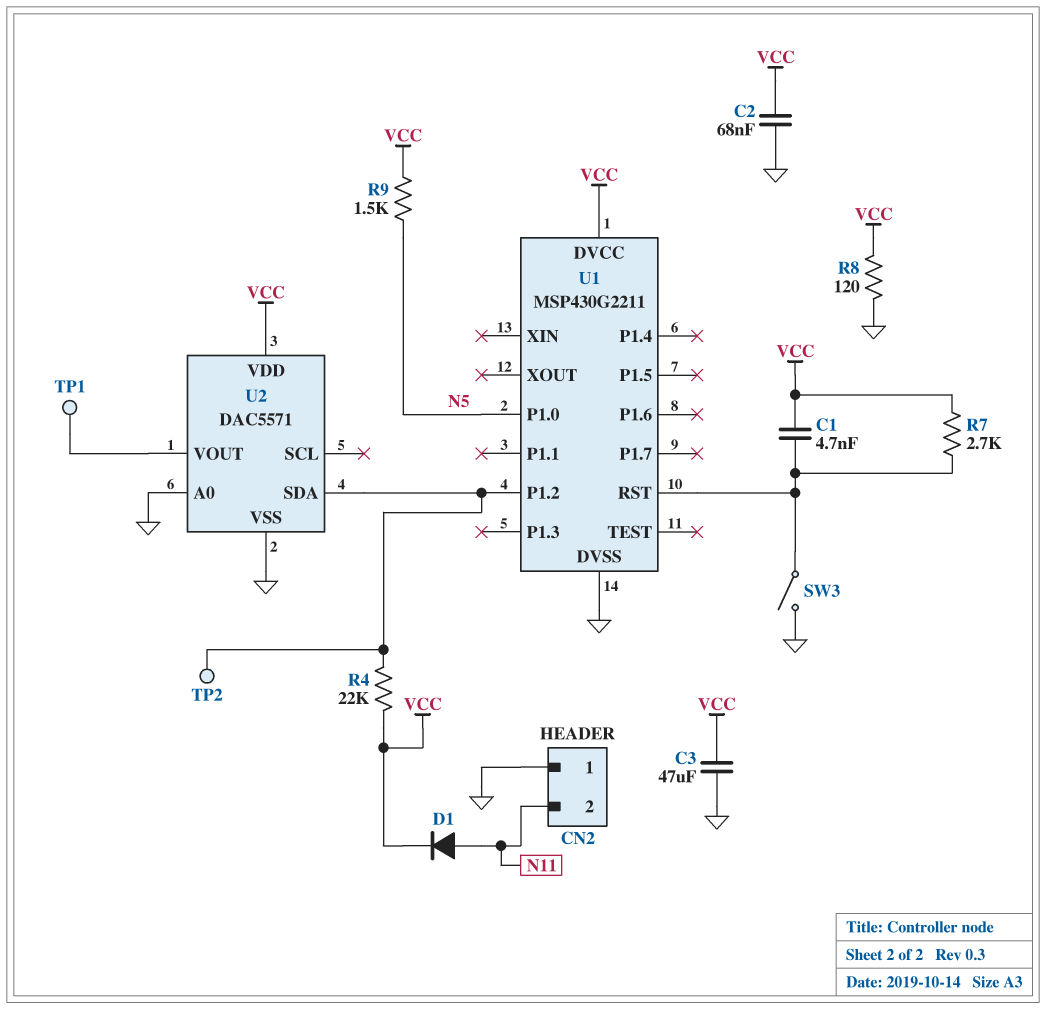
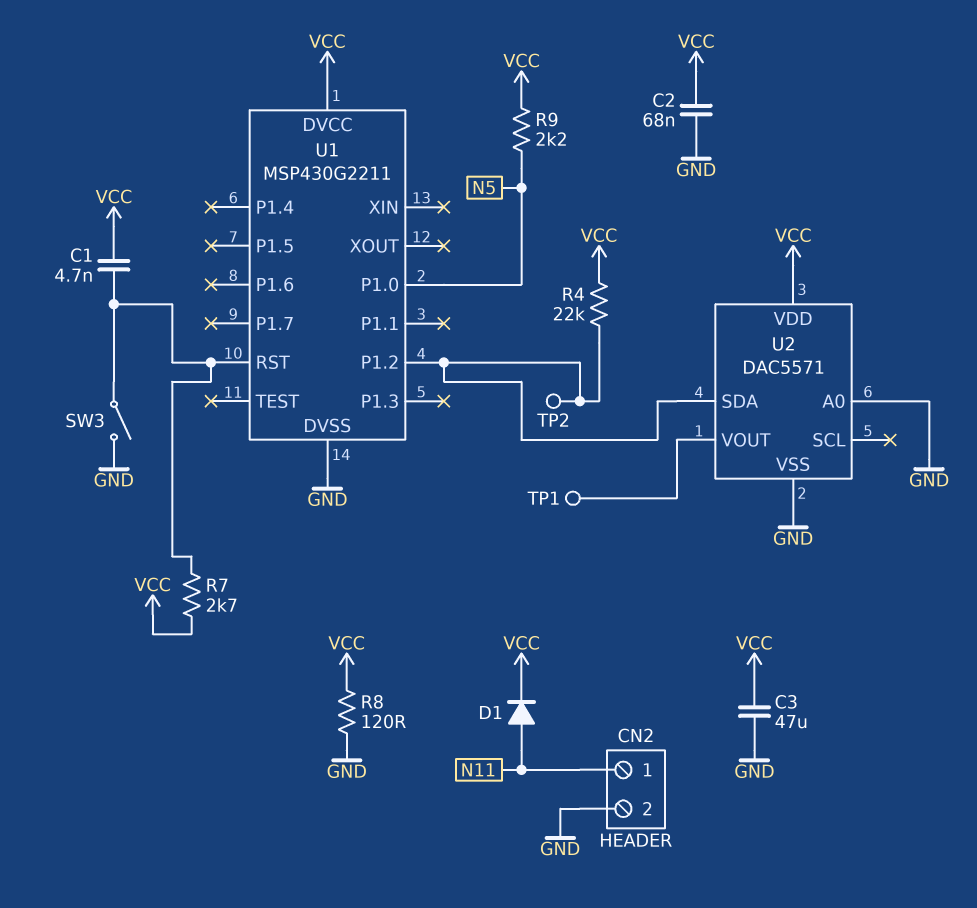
CN2 pin 1: GND -> N11
CN2 pin 2: N11 -> GND
R9: 1.5k (N5, VCC) -> 2.2k (N5, VCC)

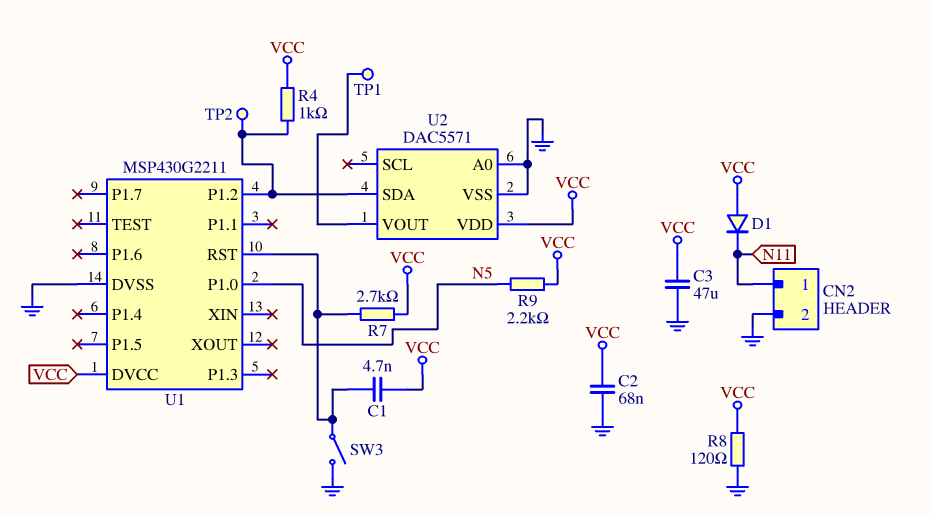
D1: diode (A N11, K VCC) -> diode (A VCC, K N11)
R4: 22k (U1/P1.2, VCC) -> 1k (U1/P1.2, VCC)

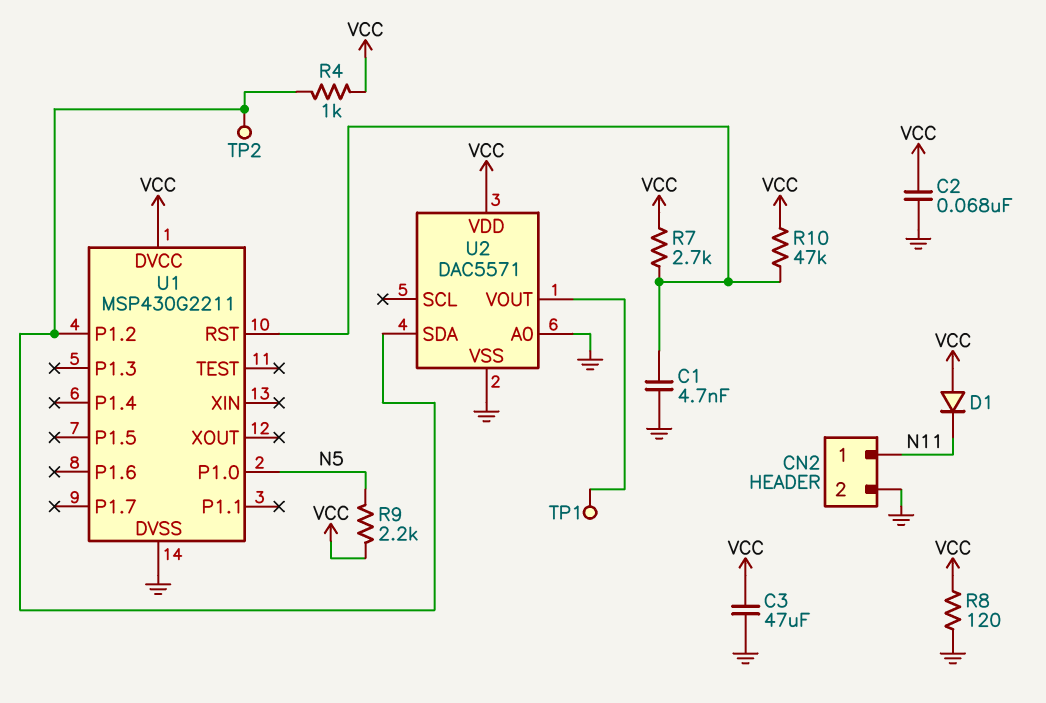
C1: 4.7nF (U1/RST, VCC) -> 4.7nF (GND, U1/RST)
R10: none -> 47k (U1/RST, VCC)
SW3: switch (GND, U1/RST) -> none

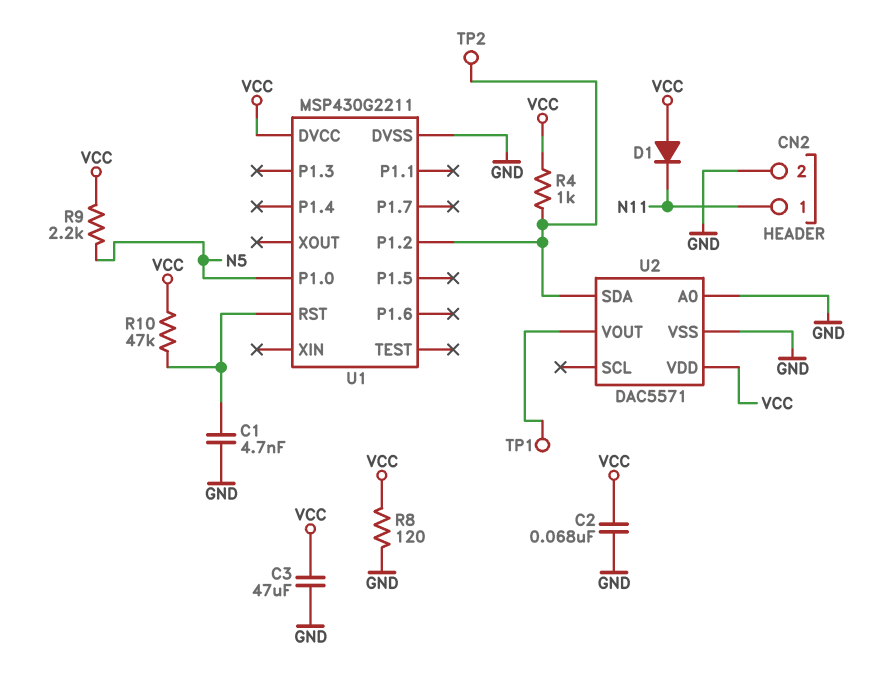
R7: 2.7k (U1/RST, VCC) -> none

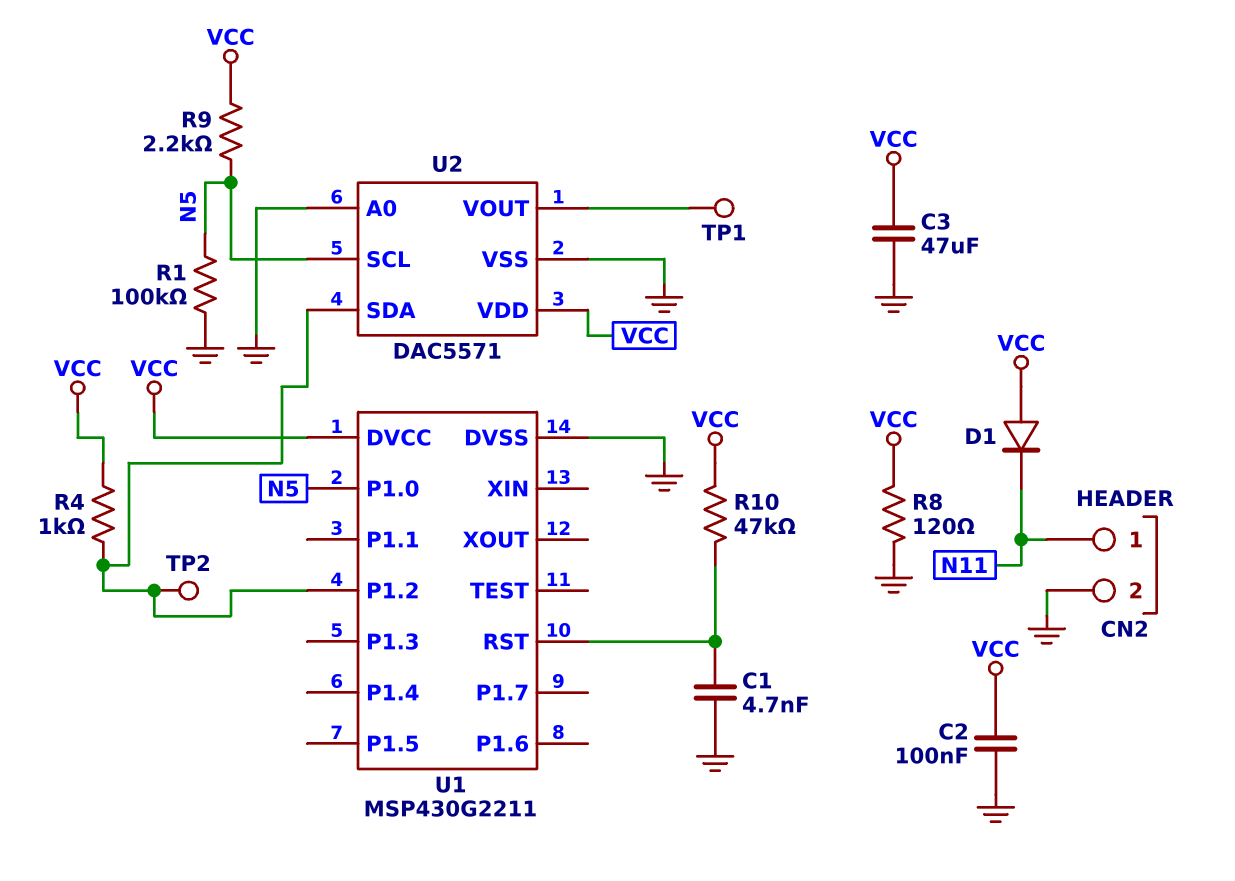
C2: 68nF (GND, VCC) -> 100nF (GND, VCC)
R1: none -> 100k (GND, N5)
U2 pin SCL: none -> N5

